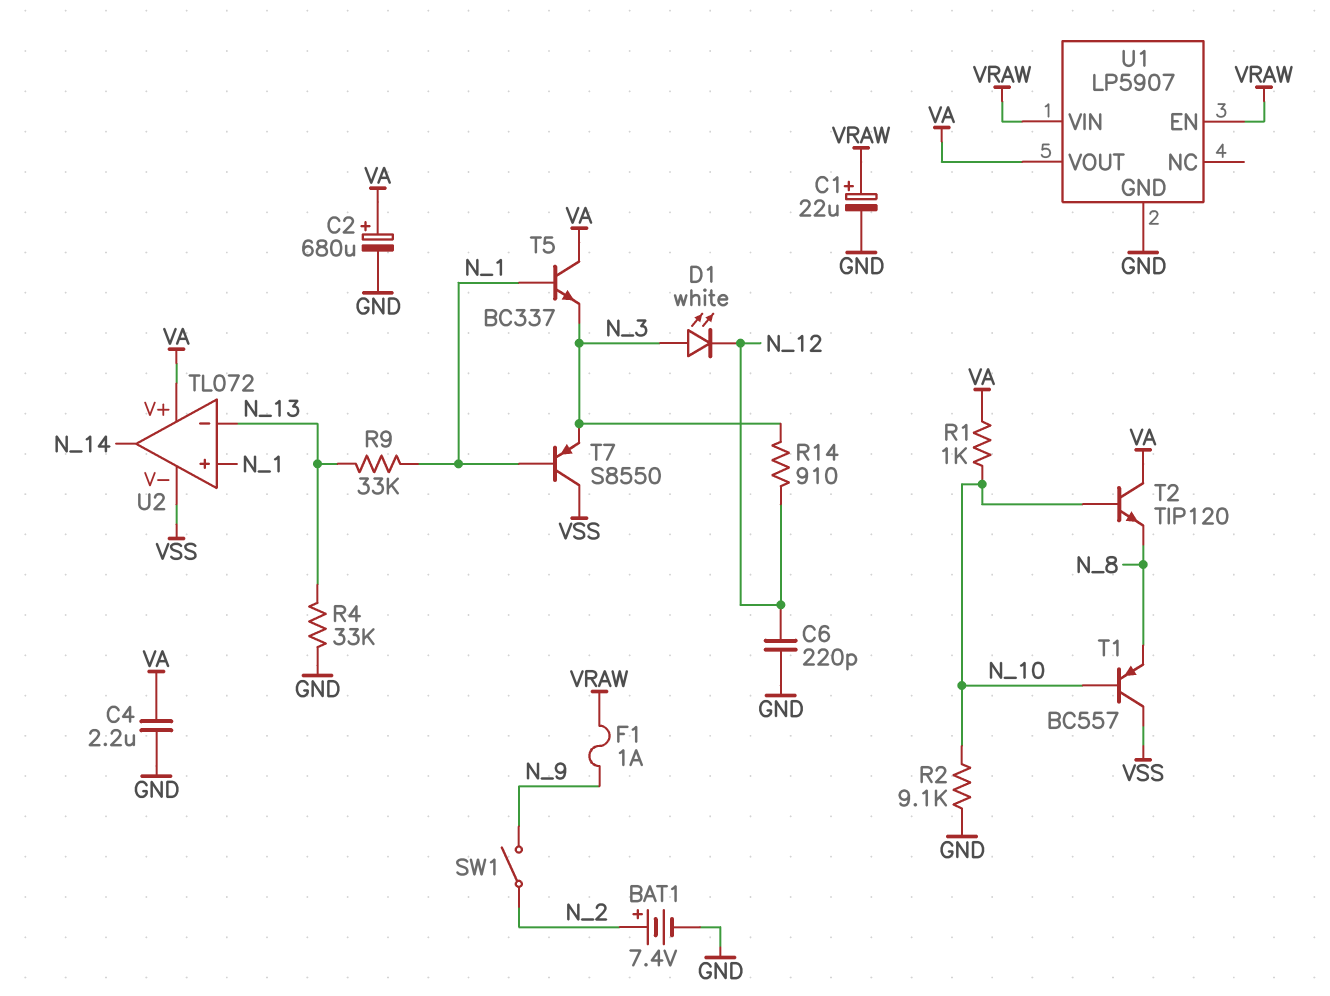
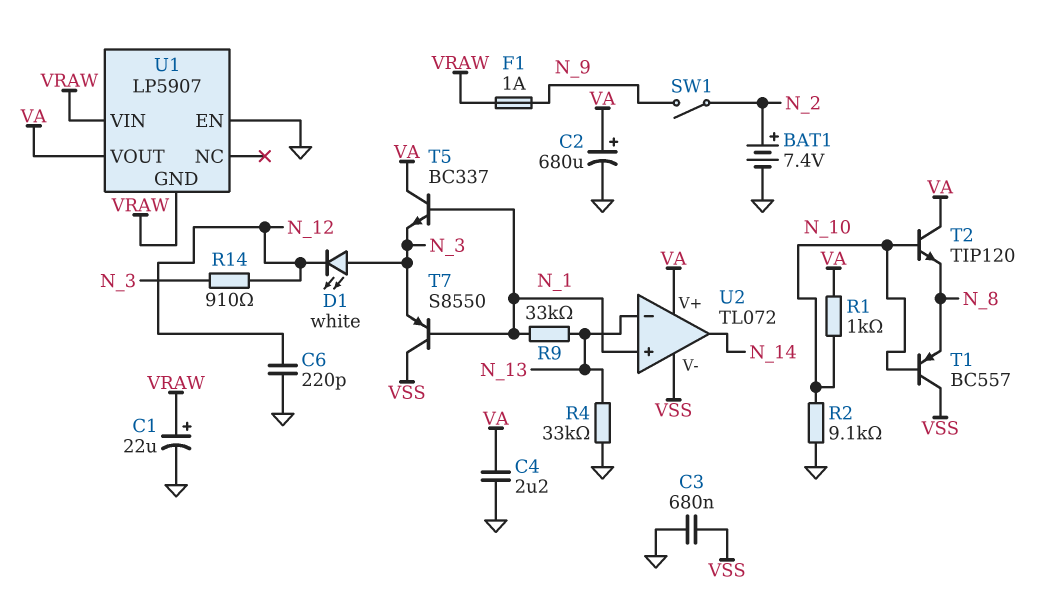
C3: none -> 680nF (GND, VSS)
U1 pin EN: VRAW -> GND
U1 pin GND: GND -> VRAW

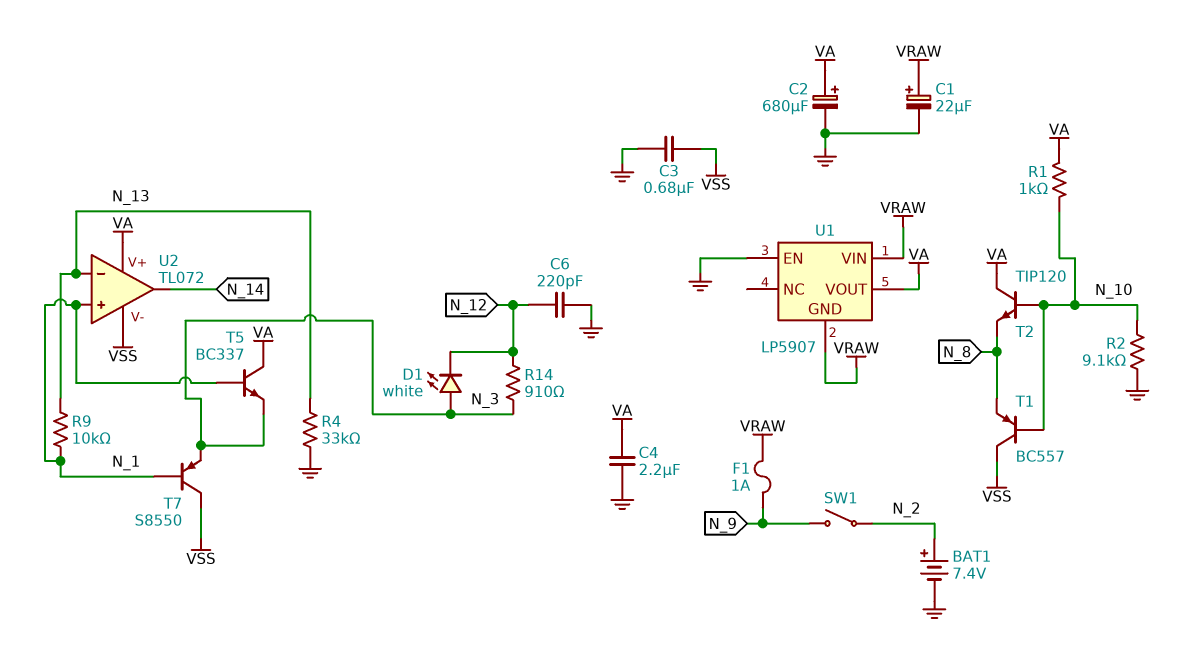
R9: 33k (N_1, N_13) -> 10k (N_1, N_13)

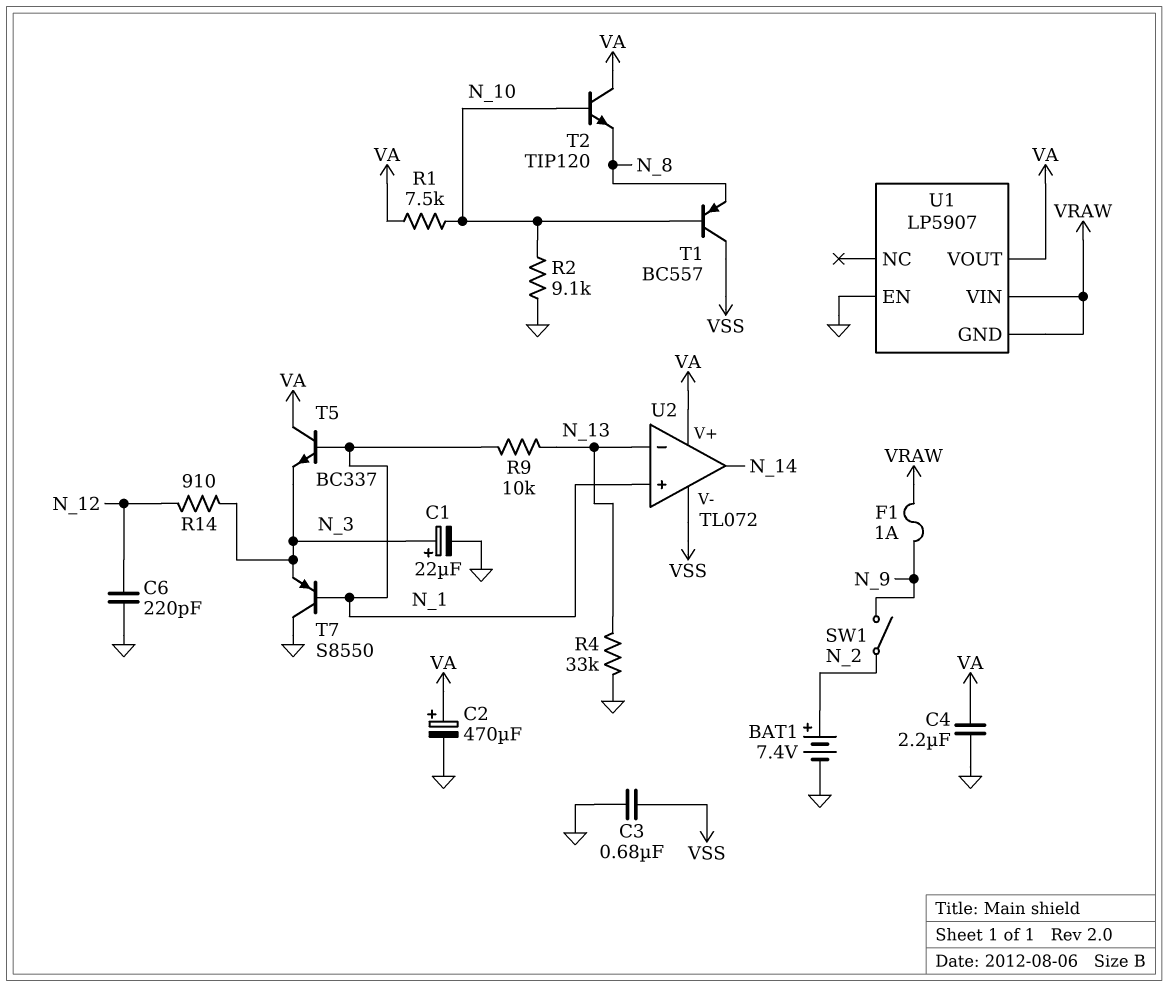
C1: 22uF (plus VRAW, minus GND) -> 22uF (plus N_3, minus GND)
C2: 680uF (plus VA, minus GND) -> 470uF (plus VA, minus GND)
D1: LED white (A N_3, K N_12) -> none
R1: 1k (N_10, VA) -> 7.5k (N_10, VA)
T7: PNP S8550 (B N_1, C VSS, E N_3) -> PNP S8550 (B N_1, C GND, E N_3)

